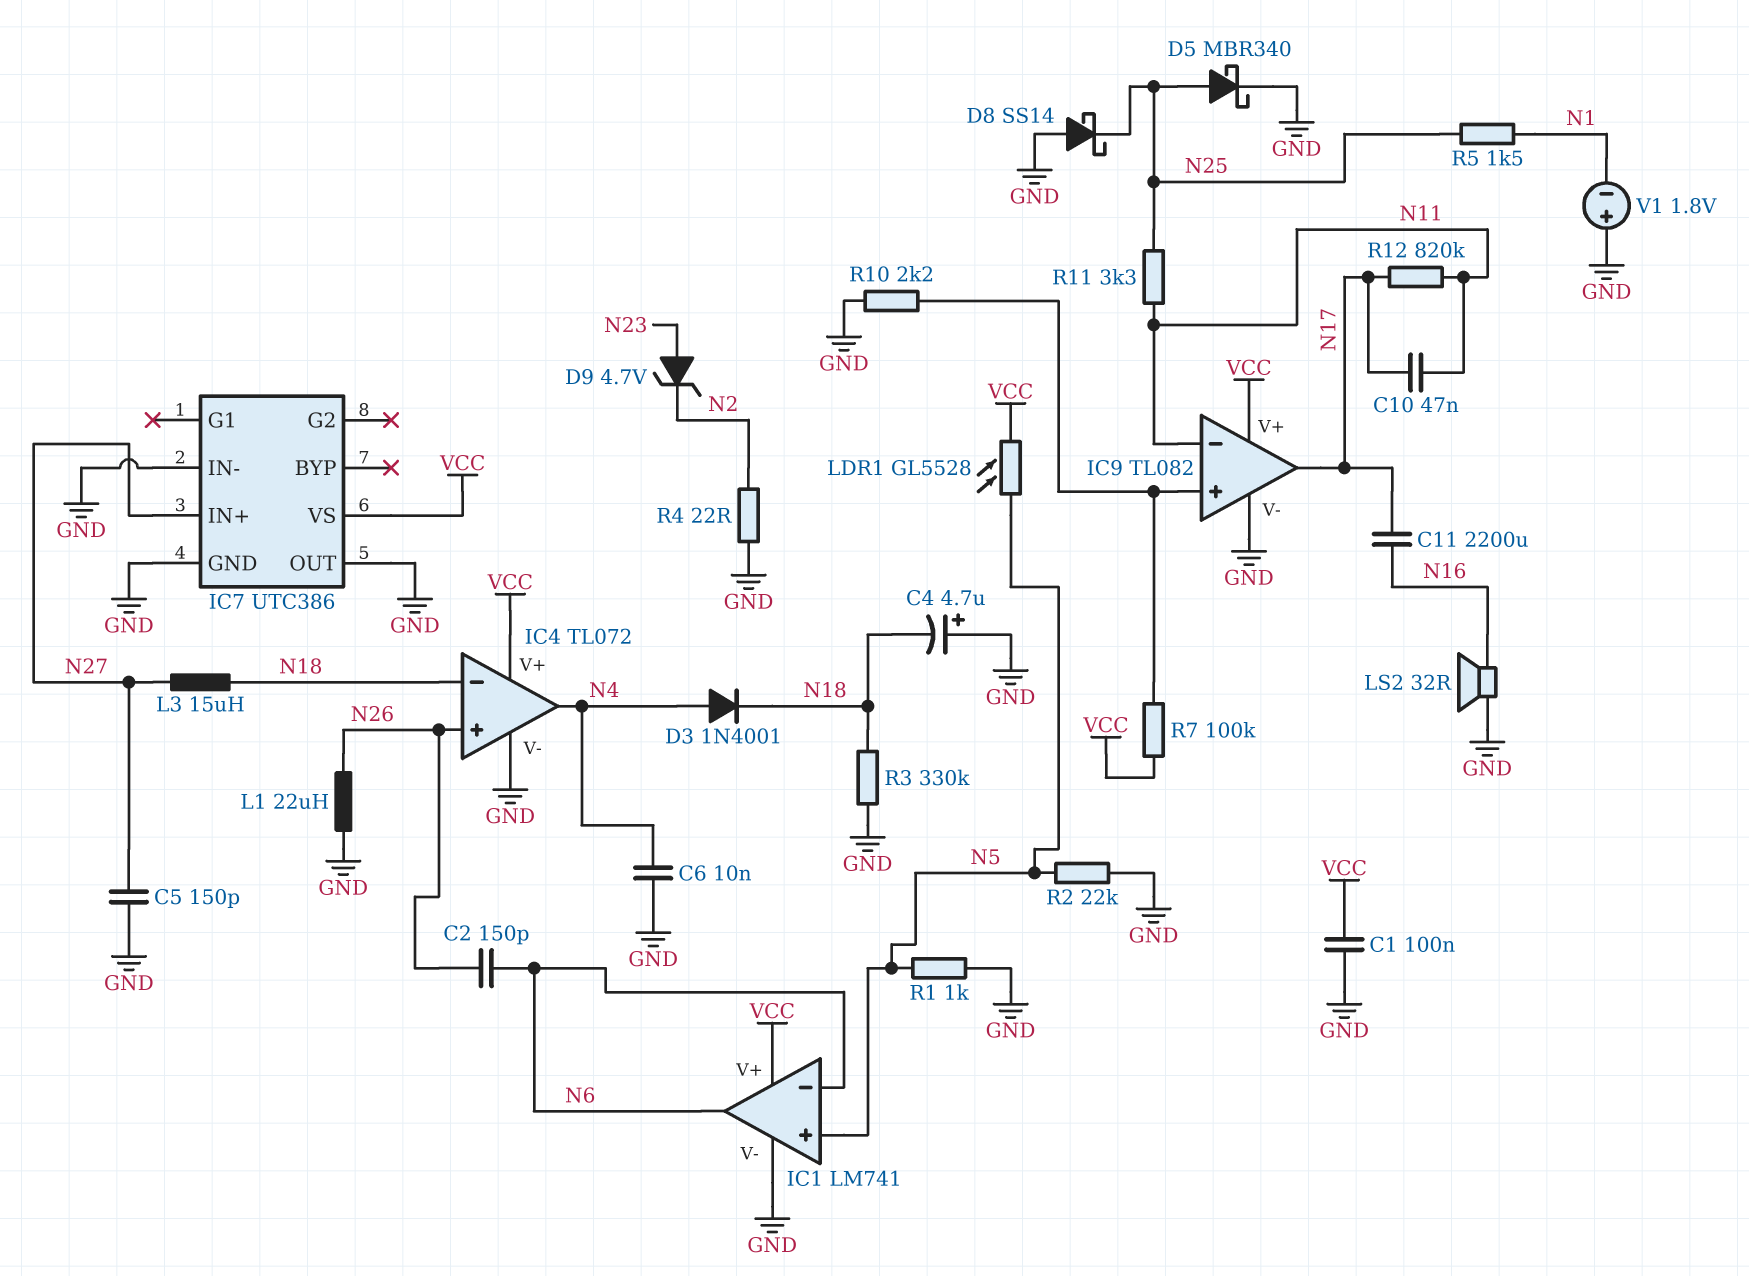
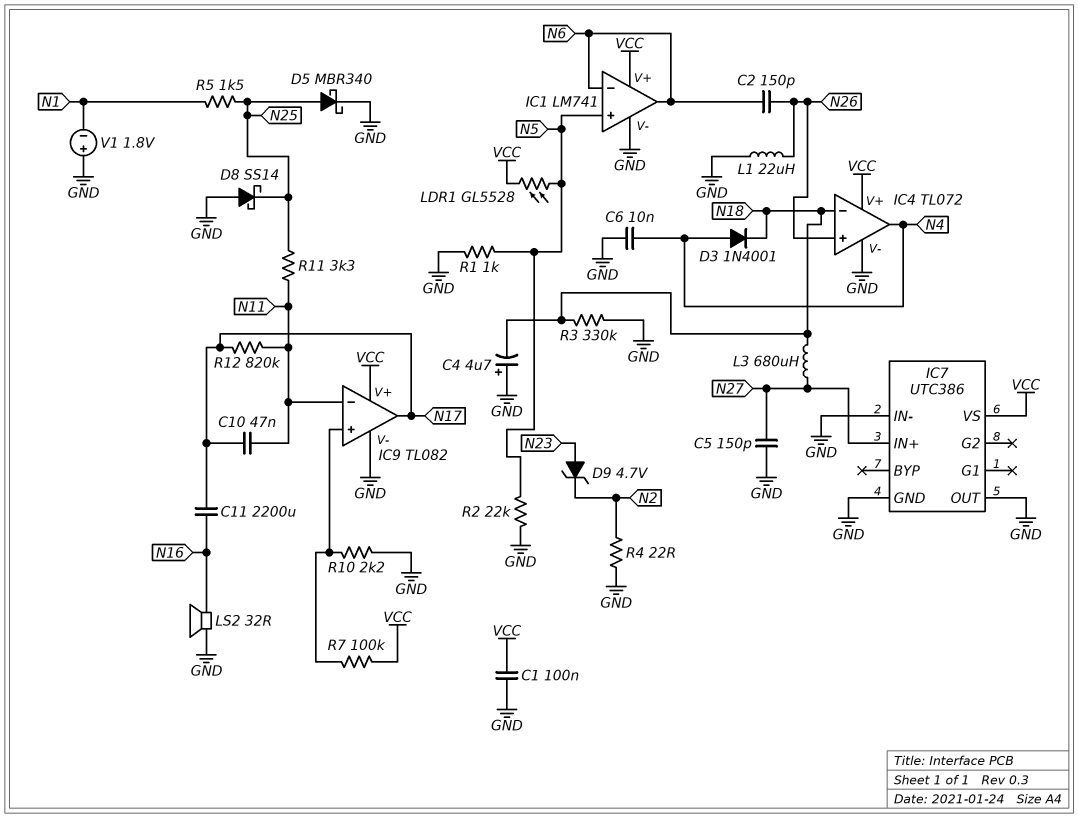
L3: 15uH (N18, N27) -> 680uH (N18, N27)

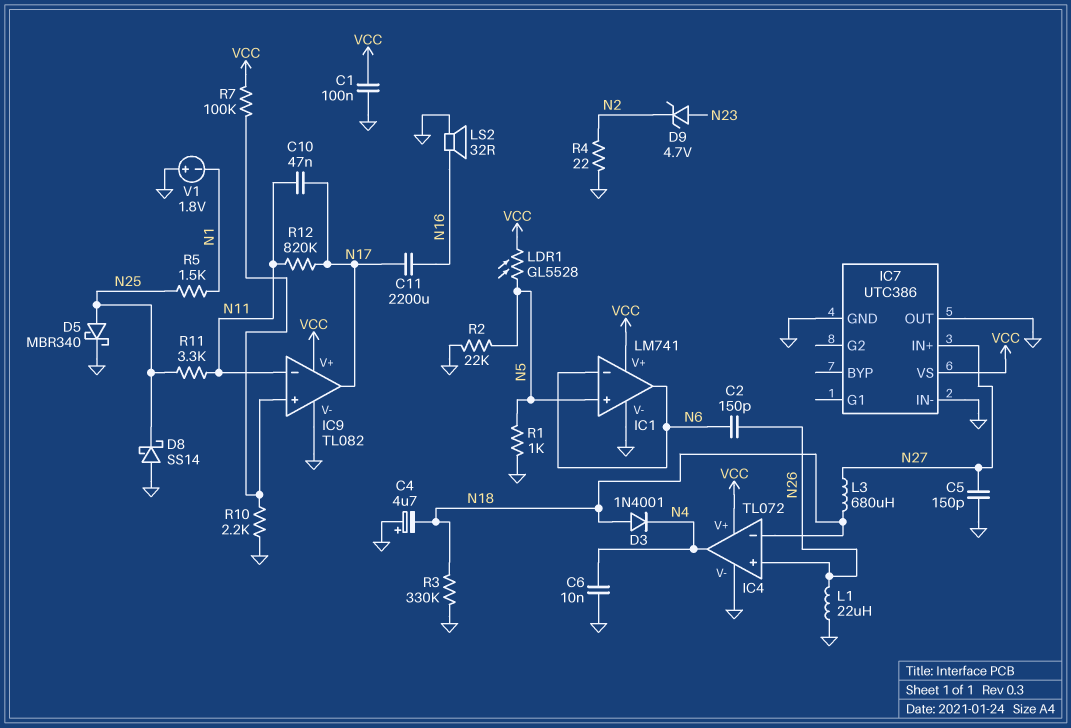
D3: diode 1N4001 (A N4, K N18) -> diode 1N4001 (A N18, K N4)

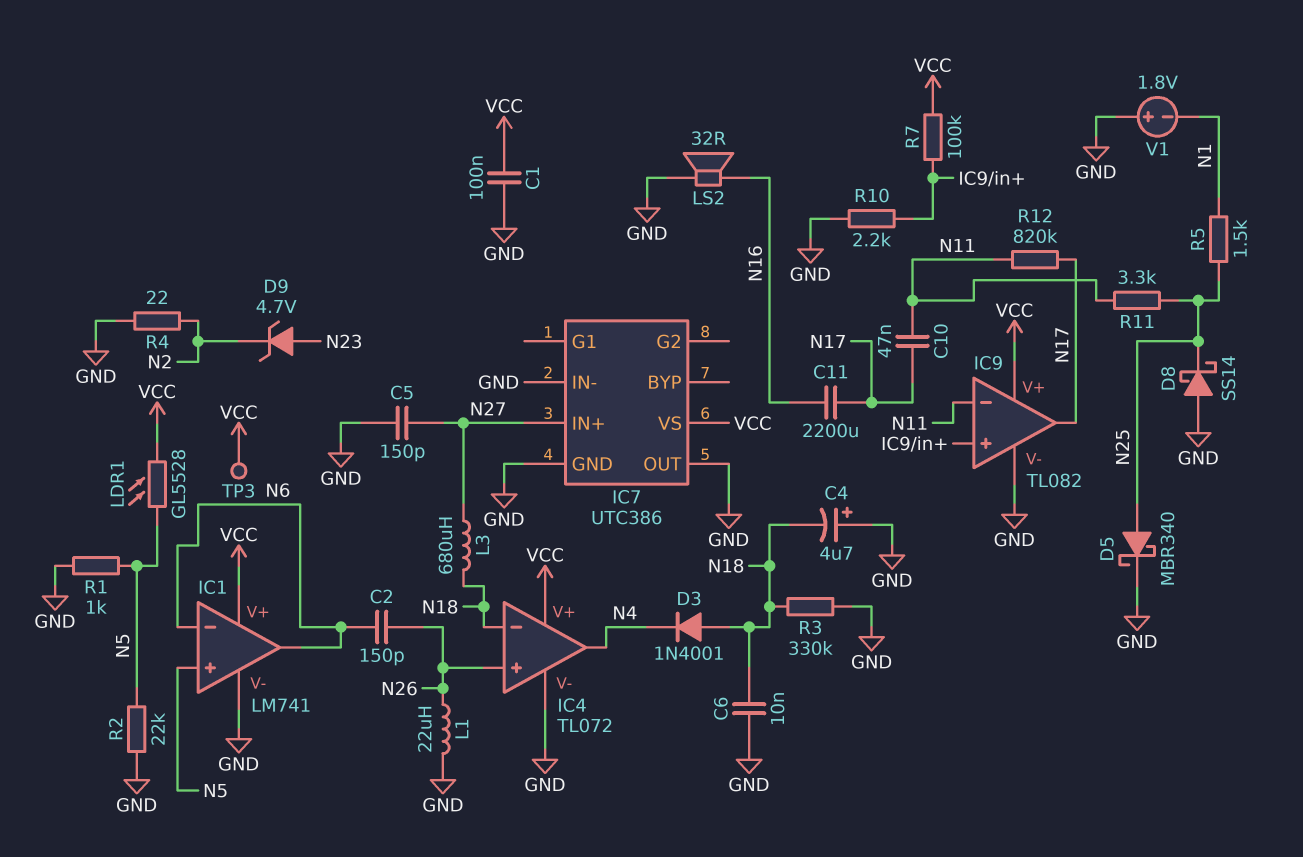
C6: 10nF (GND, N4) -> 10nF (GND, N18)
TP3: none -> test point (VCC)

